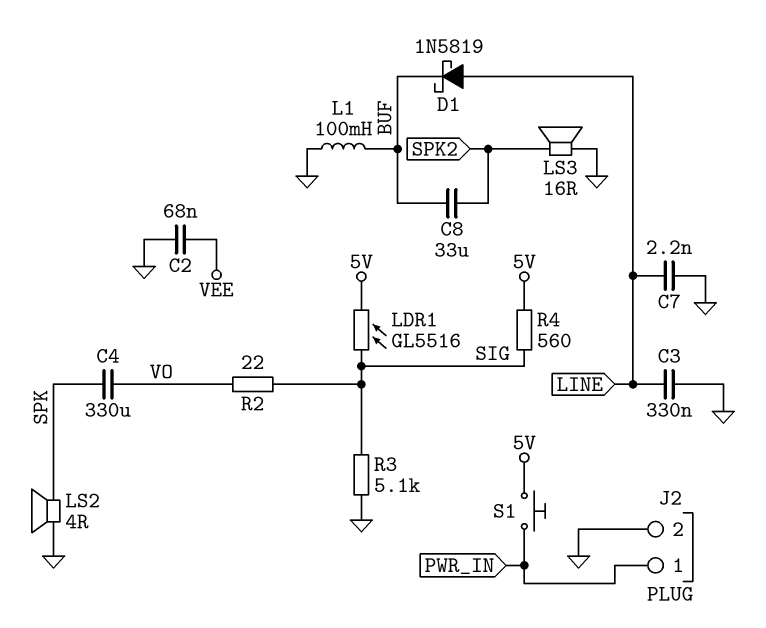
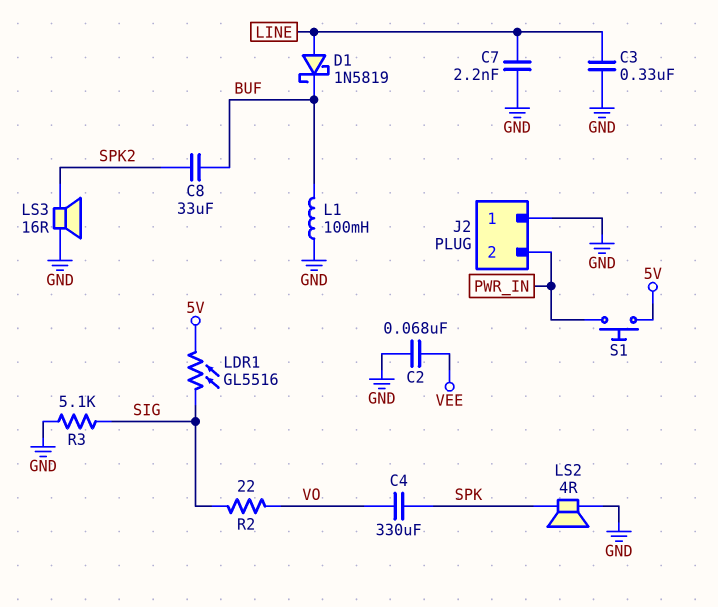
J2 pin 1: PWR_IN -> GND
J2 pin 2: GND -> PWR_IN
R4: 560 (5V, SIG) -> none

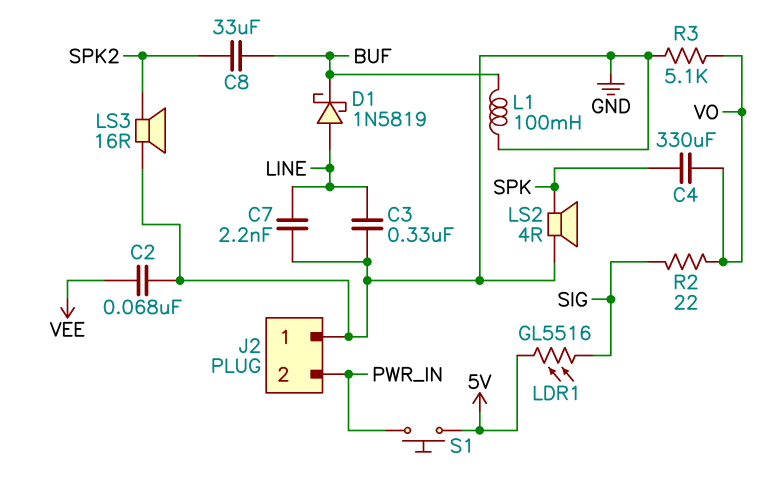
R3: 5.1k (GND, SIG) -> 5.1k (GND, VO)

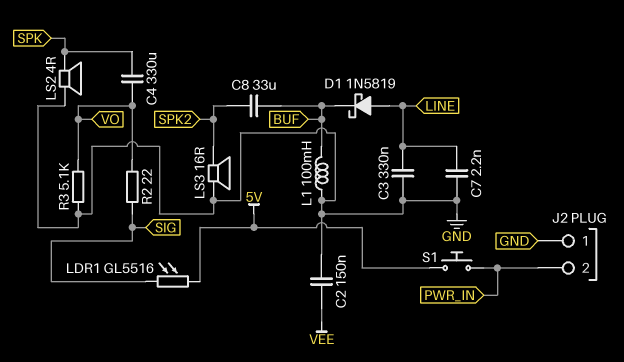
C2: 68nF (GND, VEE) -> 150nF (GND, VEE)

